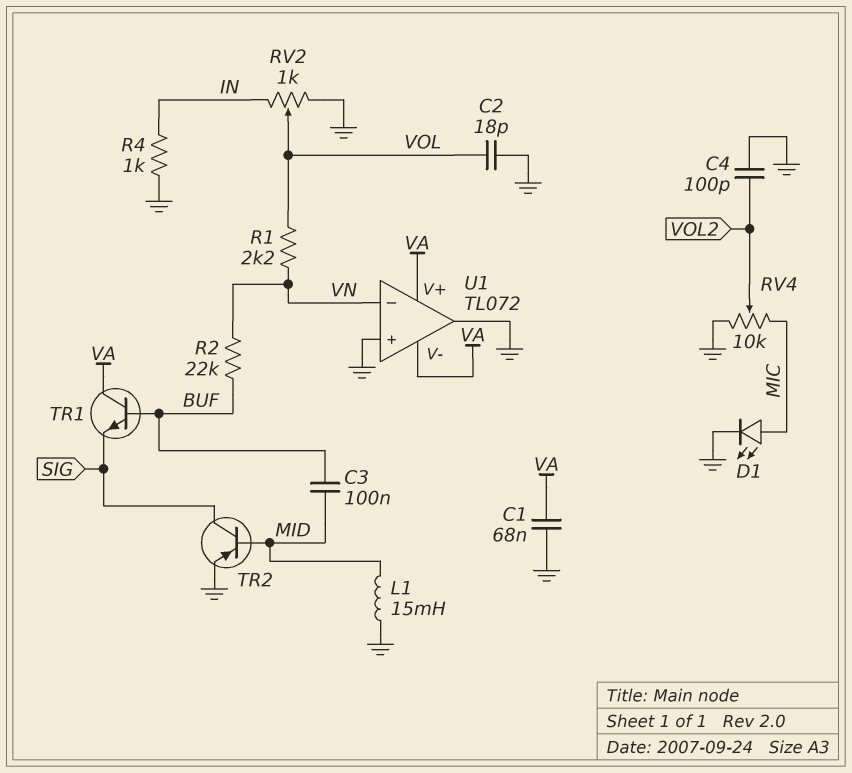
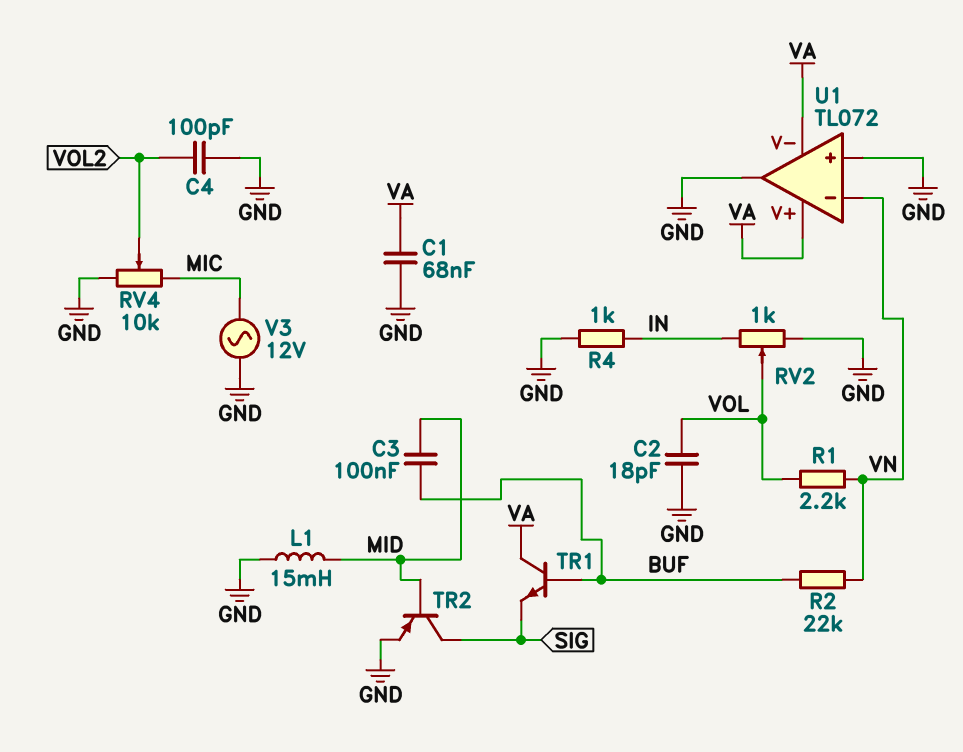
D1: LED (A MIC, K GND) -> none
V3: none -> AC 12V (GND, MIC)

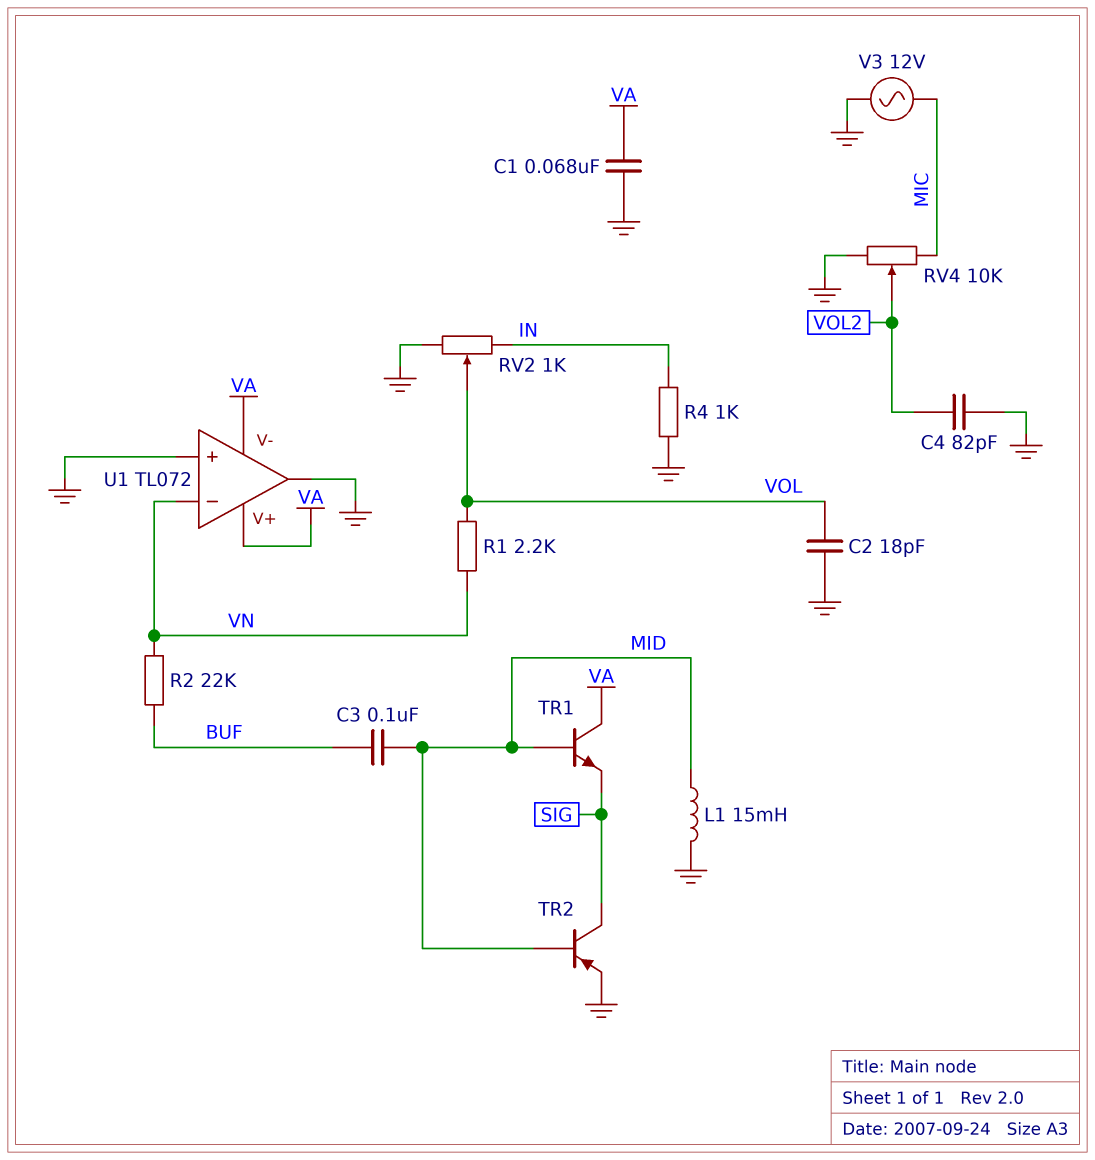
C4: 100pF (GND, VOL2) -> 82pF (GND, VOL2)
TR1: NPN (B BUF, C VA, E SIG) -> NPN (B MID, C VA, E SIG)

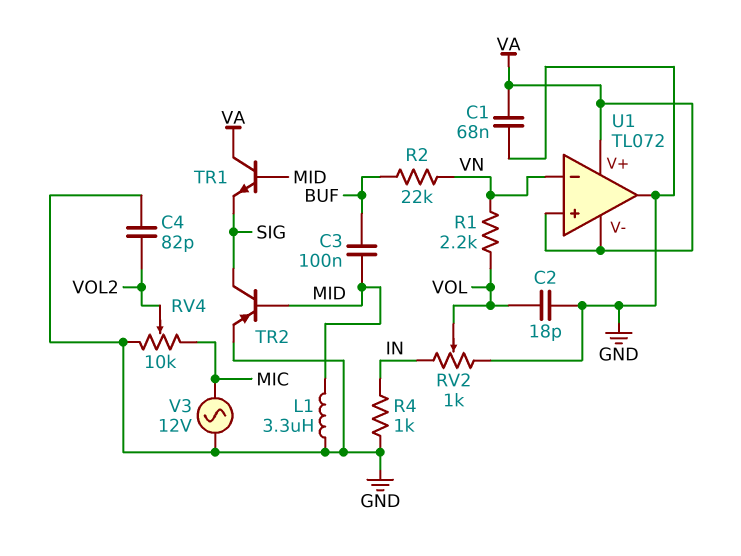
L1: 15mH (GND, MID) -> 3.3uH (GND, MID)
U1 pin in+: GND -> VA

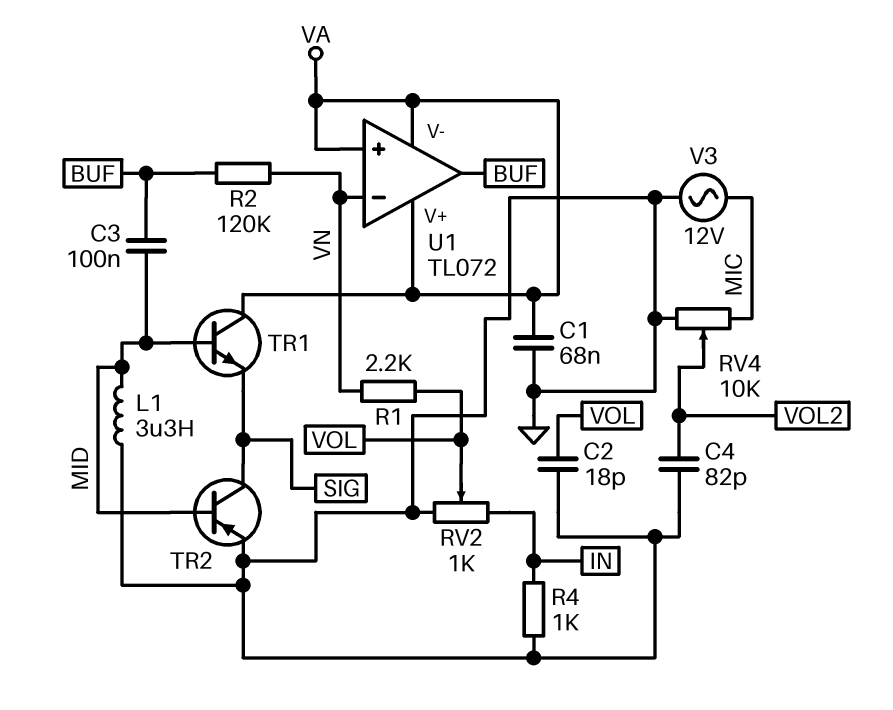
R2: 22k (BUF, VN) -> 120k (BUF, VN)
U1 pin out: GND -> BUF

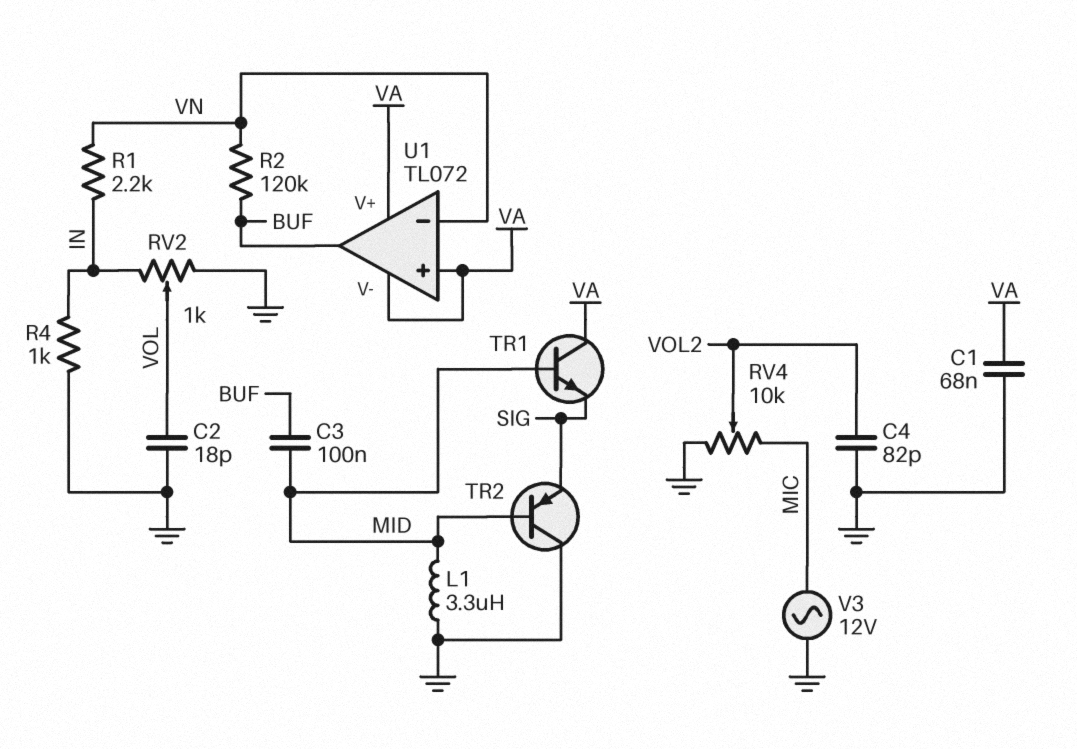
R1: 2.2k (VN, VOL) -> 2.2k (IN, VN)
TR2: PNP (B MID, C SIG, E GND) -> PNP (B MID, C GND, E SIG)

